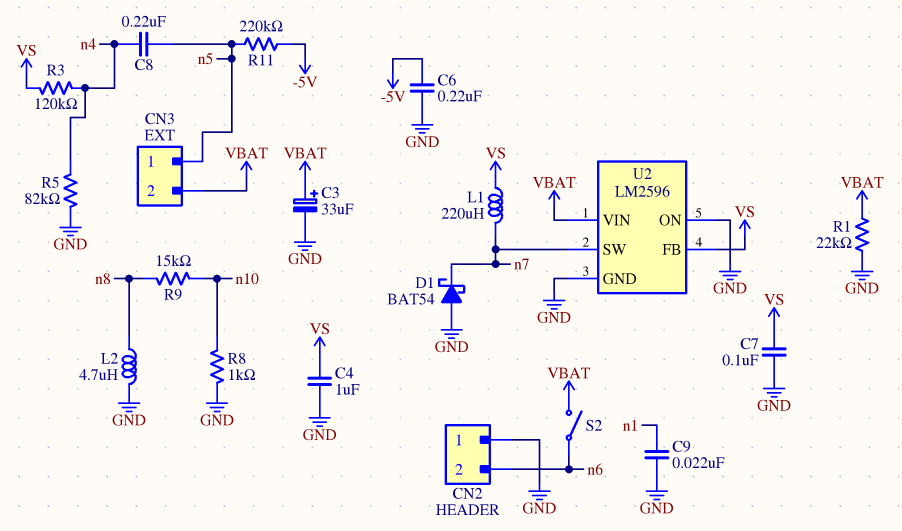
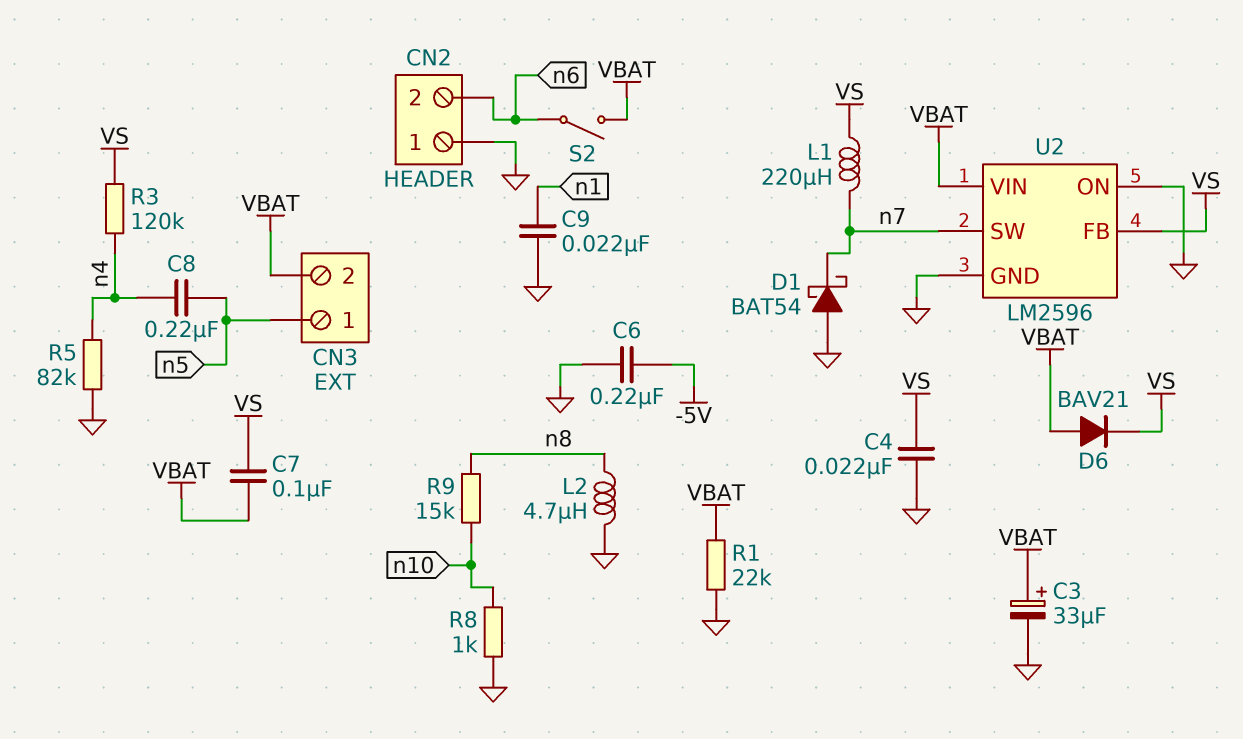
C4: 1uF (GND, VS) -> 22nF (GND, VS)
C7: 100nF (GND, VS) -> 100nF (VBAT, VS)
D6: none -> diode BAV21 (A VBAT, K VS)
R11: 220k (-5V, n5) -> none

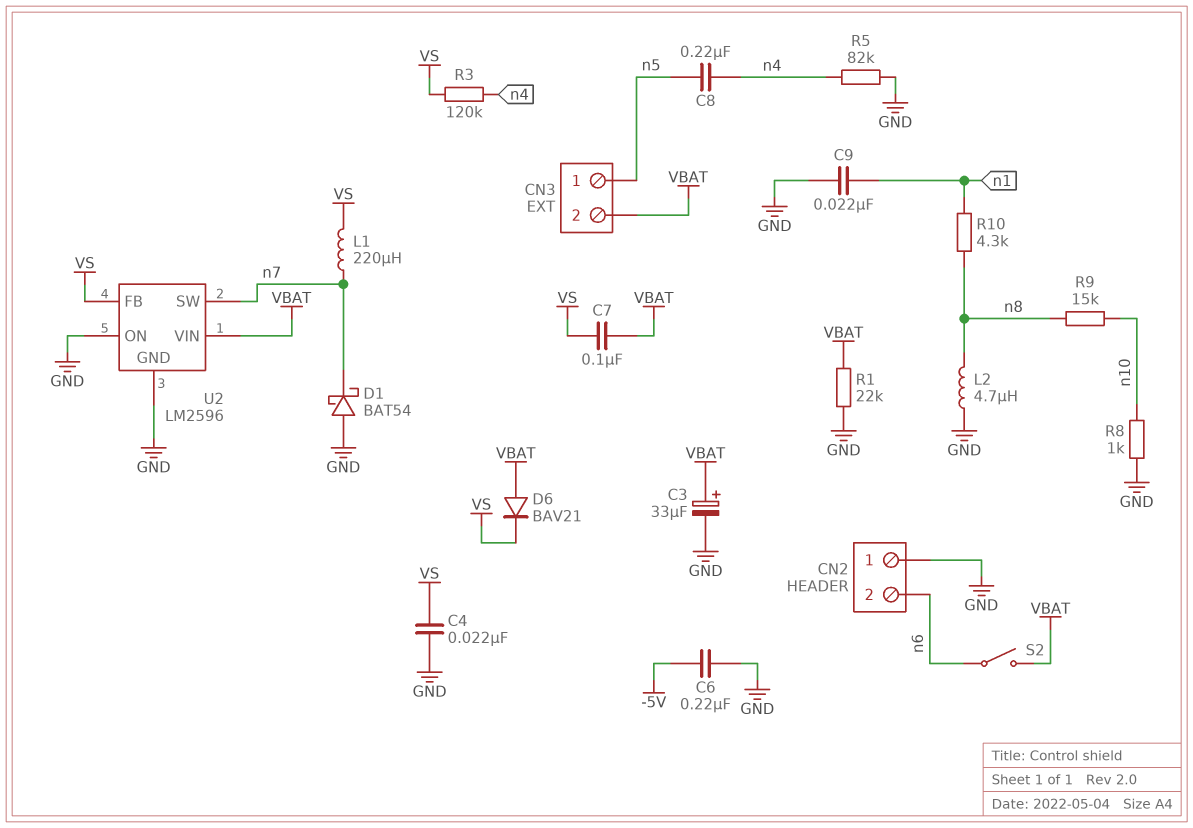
R10: none -> 4.3k (n1, n8)

